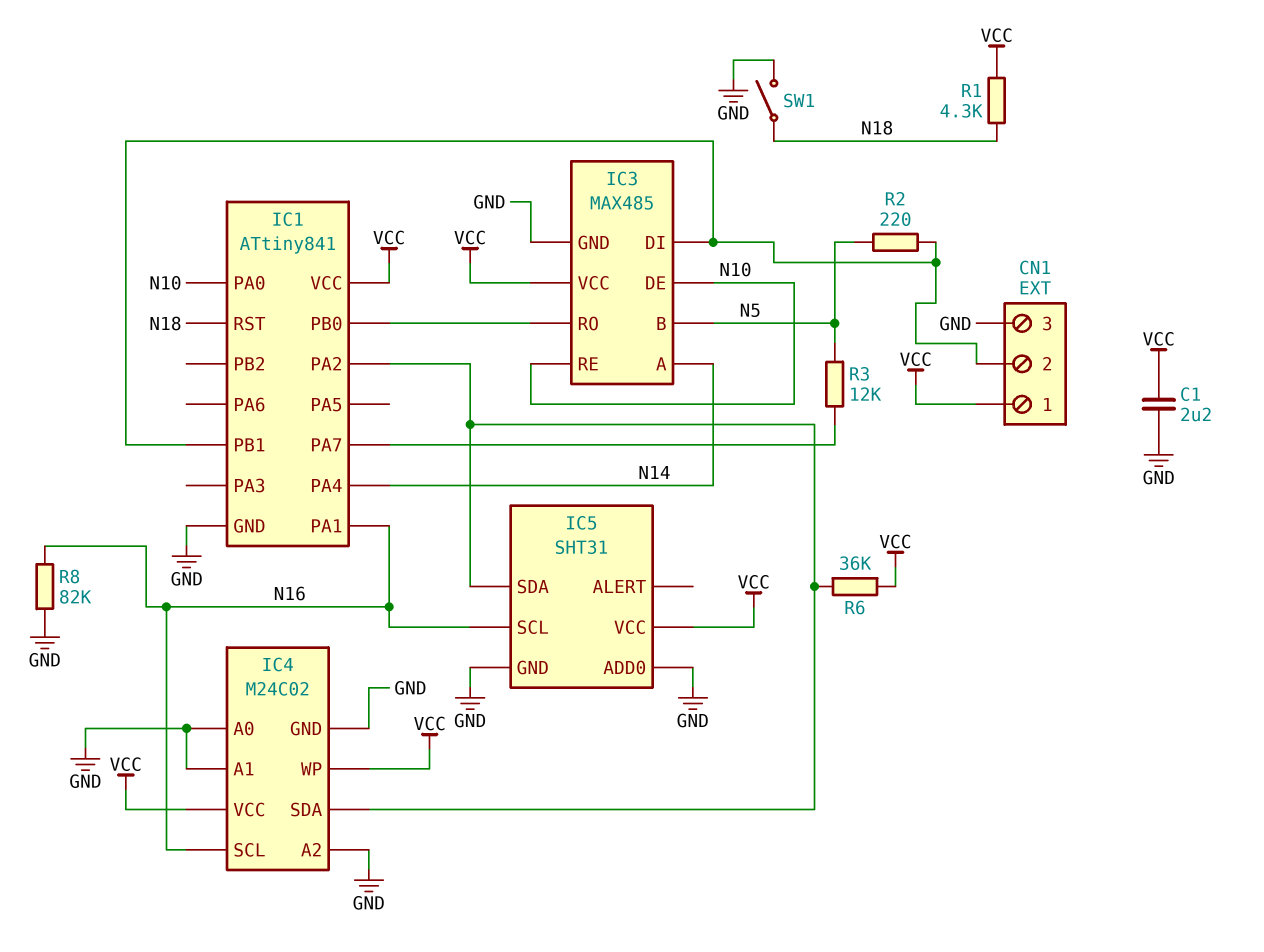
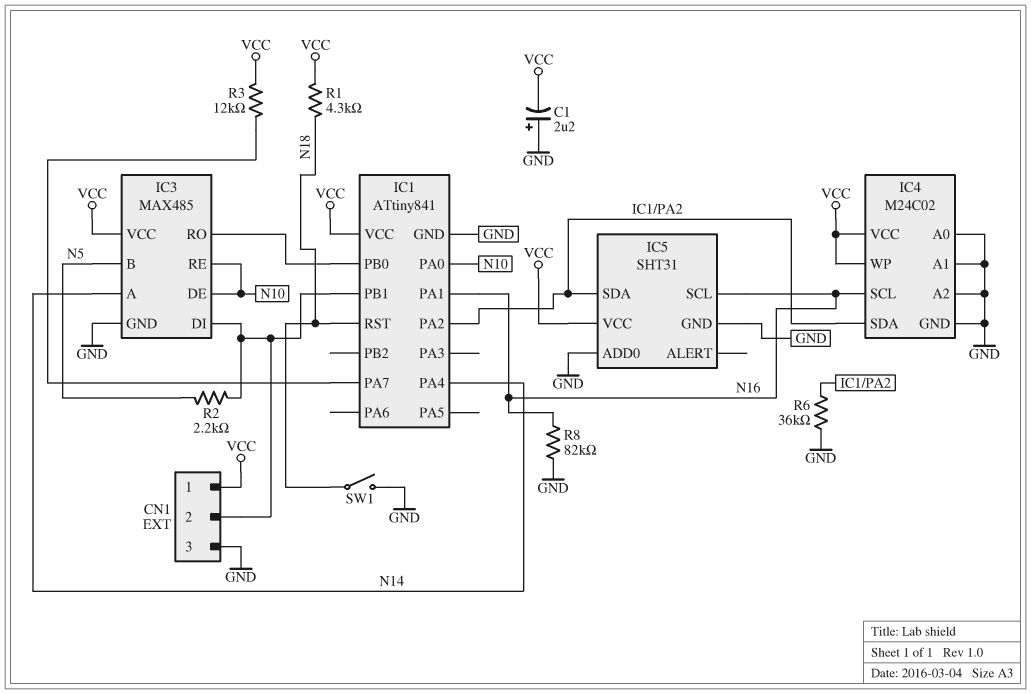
C1: 2.2uF (GND, VCC) -> 2.2uF (plus GND, minus VCC)
R2: 220 (CN1/2, N5) -> 2.2k (CN1/2, N5)
R3: 12k (IC1/PA7, N5) -> 12k (IC1/PA7, VCC)
R6: 36k (IC1/PA2, VCC) -> 36k (GND, IC1/PA2)

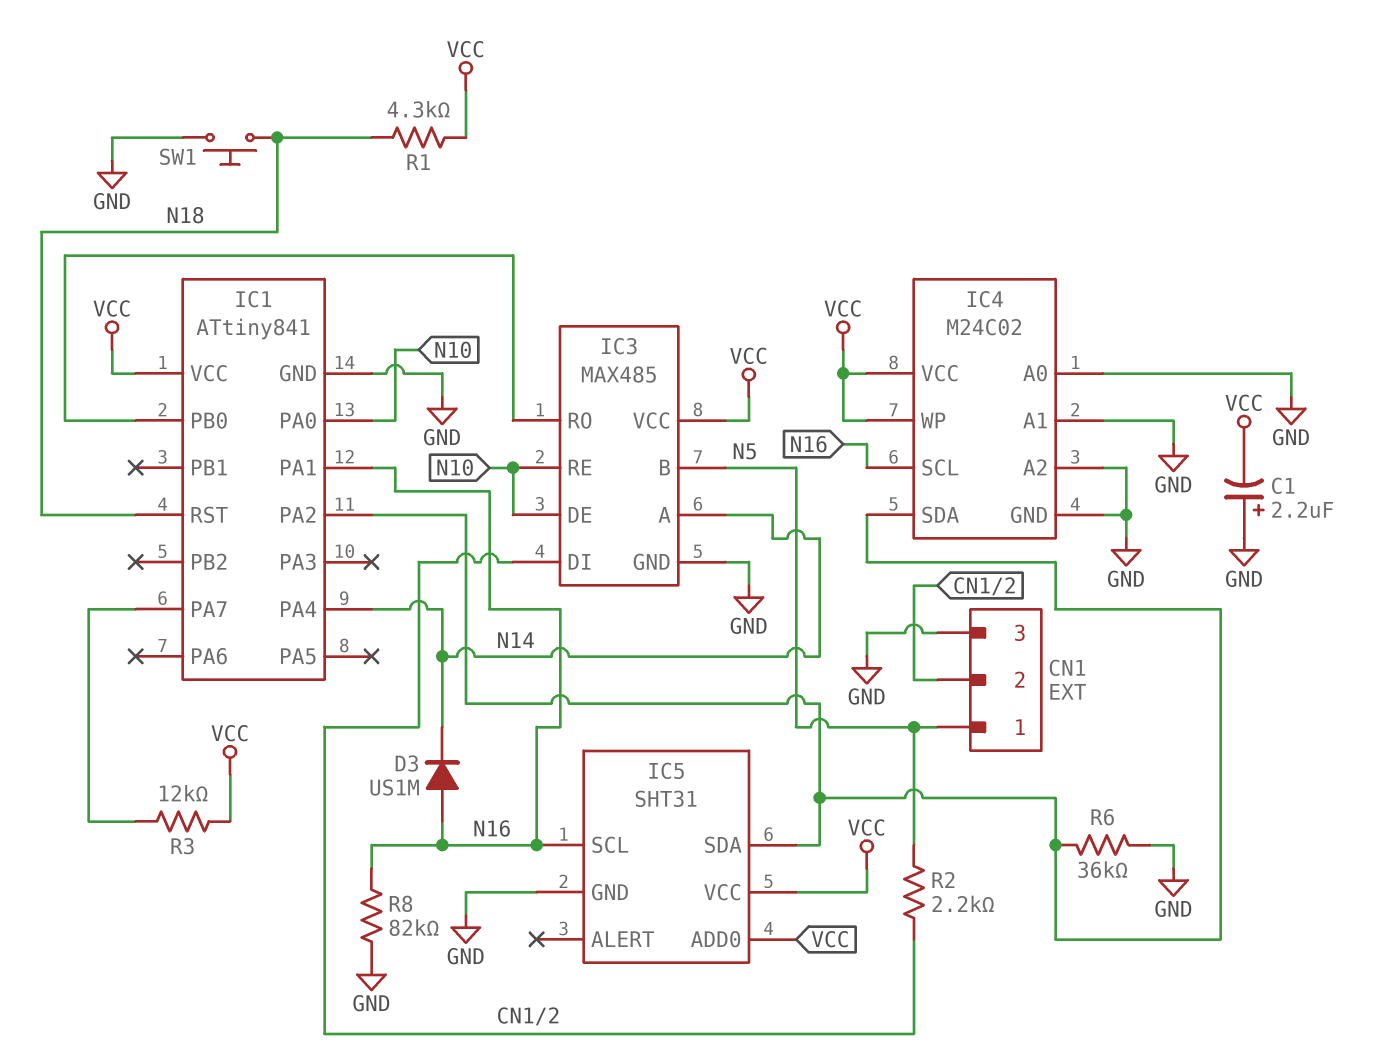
CN1 pin 1: VCC -> N5
D3: none -> diode US1M (A N16, K N14)
IC1 pin PB1: CN1/2 -> none
IC5 pin ADD0: GND -> VCC
SW1: switch (GND, N18) -> button (GND, N18)

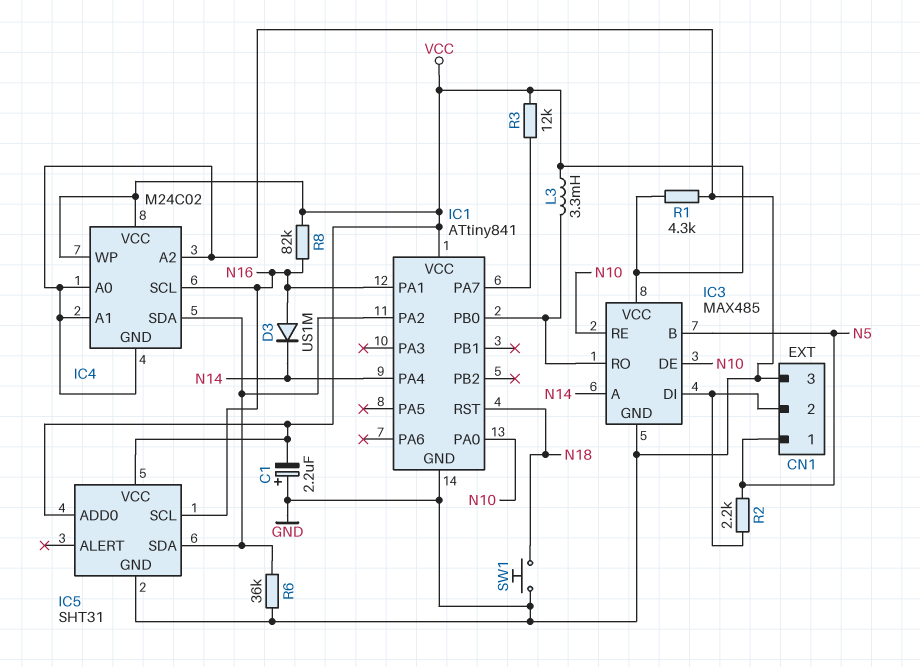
L3: none -> 3.3mH (IC1/PB0, VCC)
R1: 4.3k (N18, VCC) -> 4.3k (GND, VCC)
R8: 82k (GND, N16) -> 82k (N16, VCC)

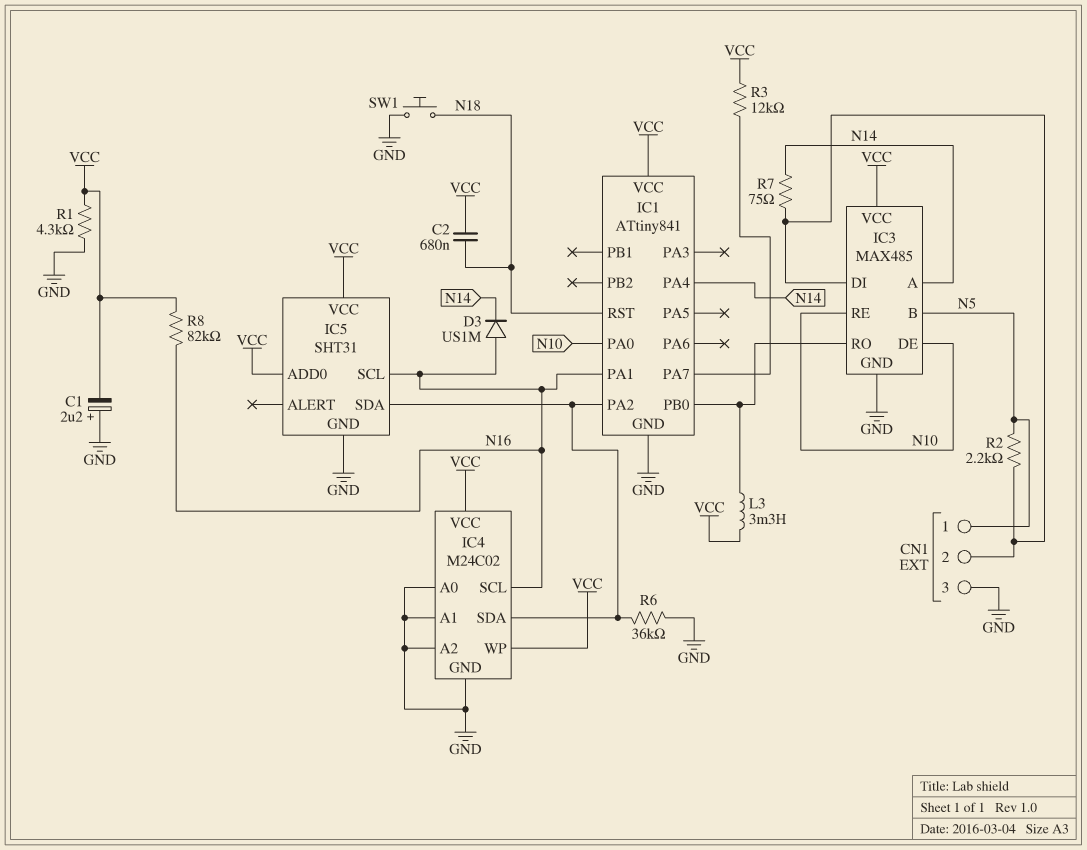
C2: none -> 680nF (N18, VCC)
R7: none -> 75 (CN1/2, N14)

